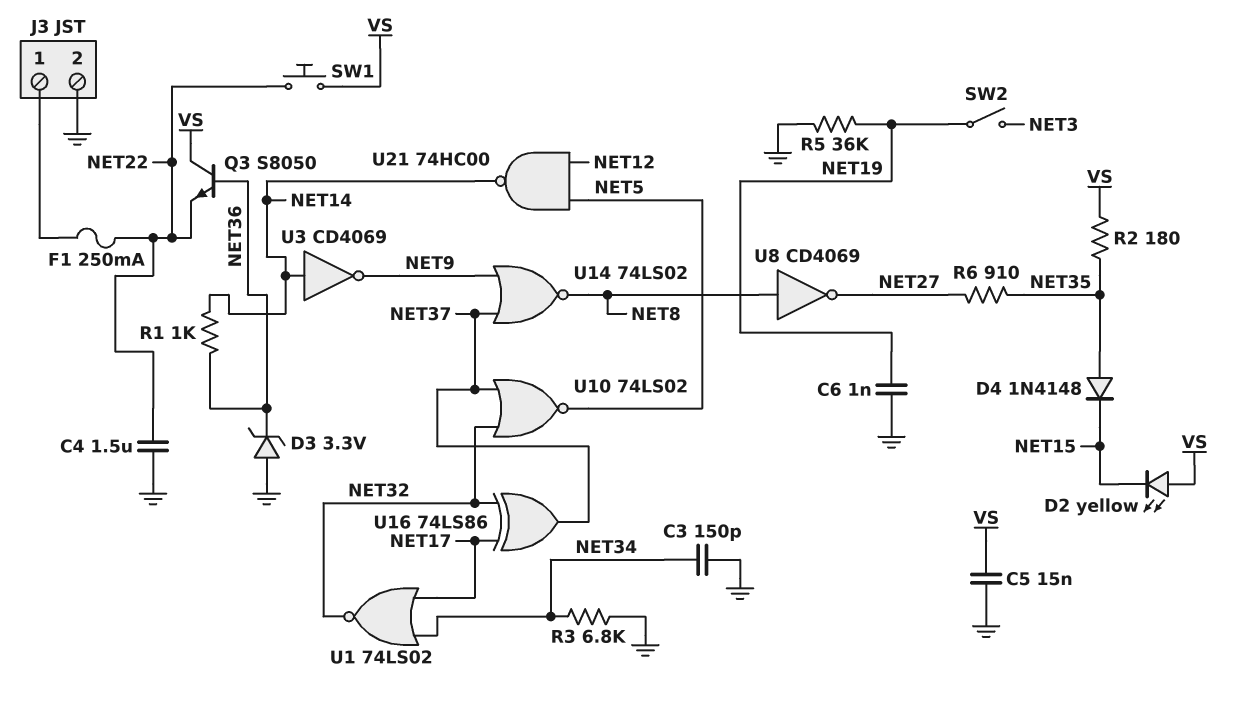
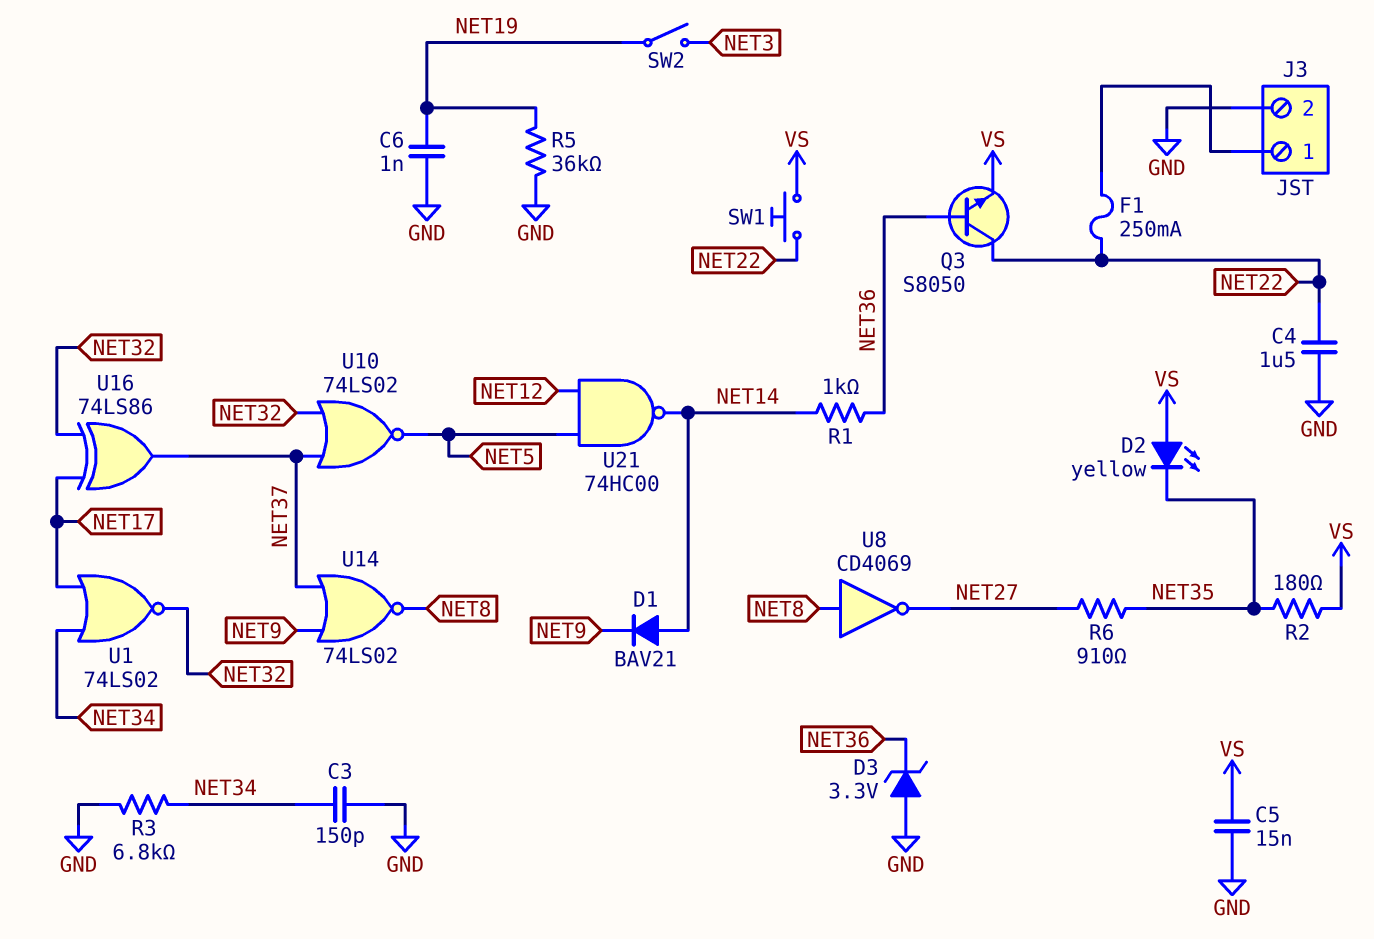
D1: none -> diode BAV21 (A NET14, K NET9)
D2: LED yellow (A VS, K NET15) -> LED yellow (A VS, K NET35)
D4: diode 1N4148 (A NET35, K NET15) -> none
Q3: NPN S8050 (B NET36, C VS, E NET22) -> NPN S8050 (B NET36, C NET22, E VS)
U3: NOT CD4069 (in NET14, out NET9) -> none

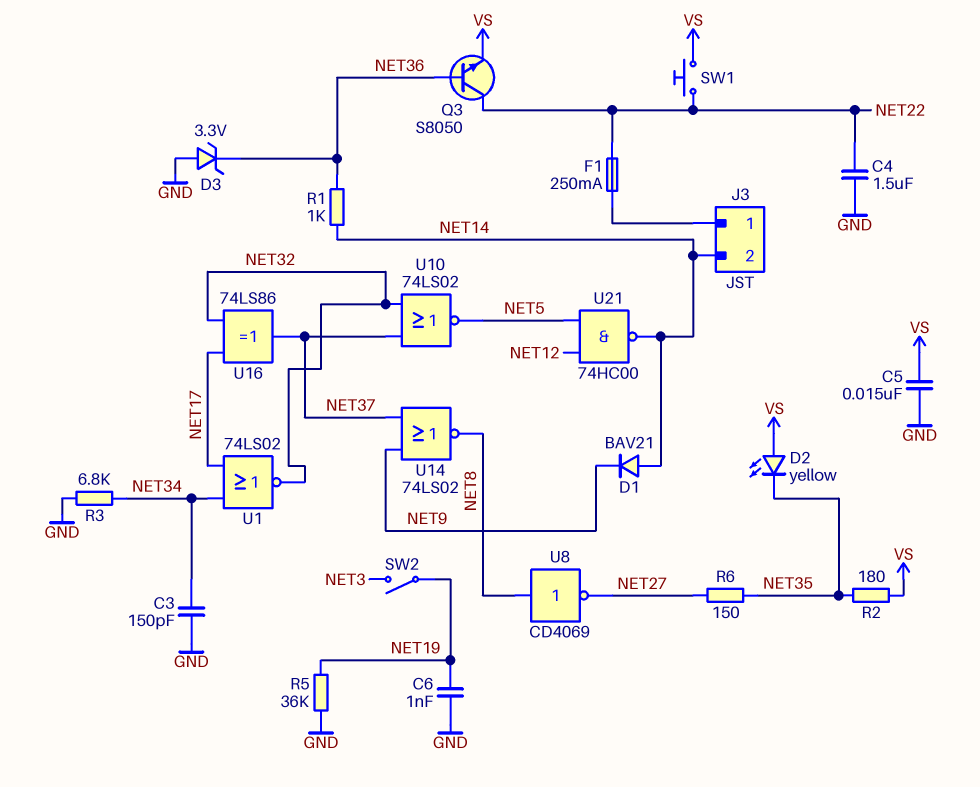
J3 pin 2: GND -> NET14
R6: 910 (NET27, NET35) -> 150 (NET27, NET35)

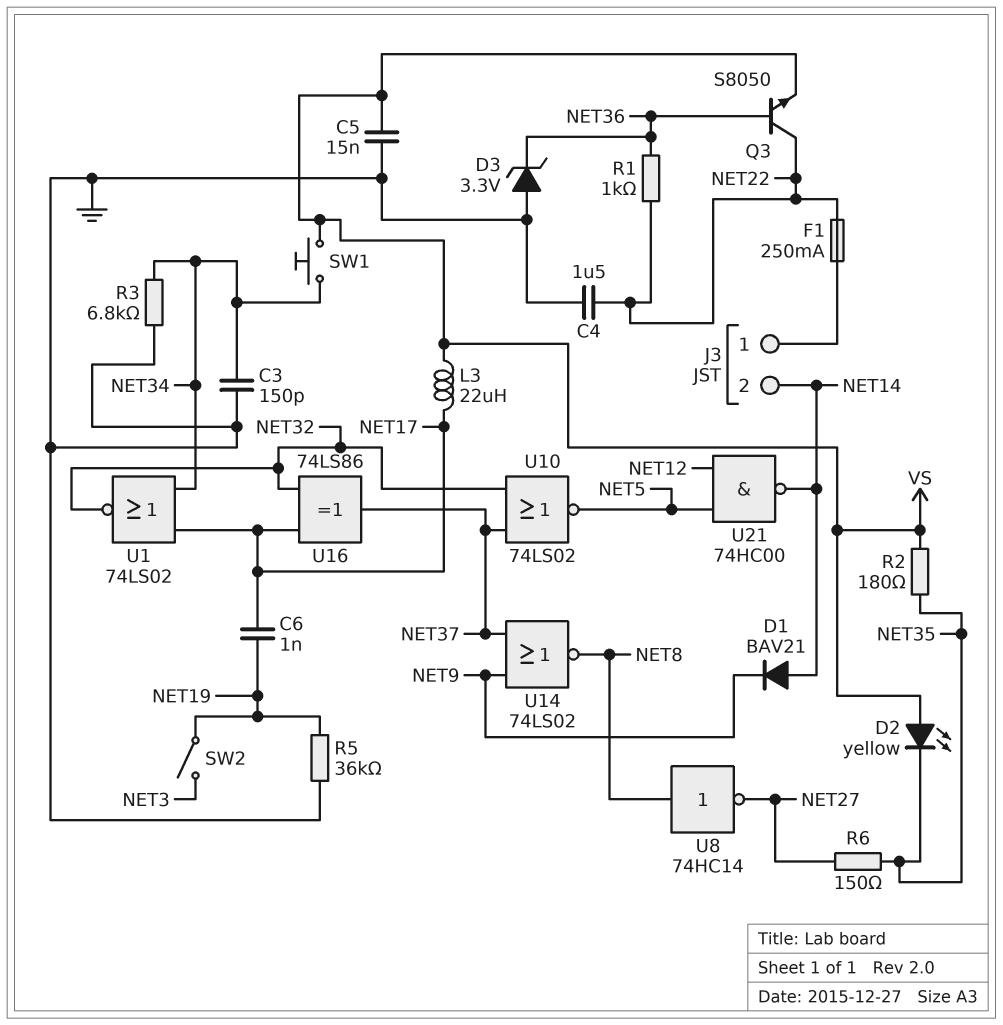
C6: 1nF (GND, NET19) -> 1nF (NET17, NET19)
L3: none -> 22uH (NET17, VS)
R1: 1k (NET14, NET36) -> 1k (NET22, NET36)
SW1: button (NET22, VS) -> button (NET34, VS)
U8: NOT CD4069 (in NET8, out NET27) -> NOT 74HC14 (in NET8, out NET27)

